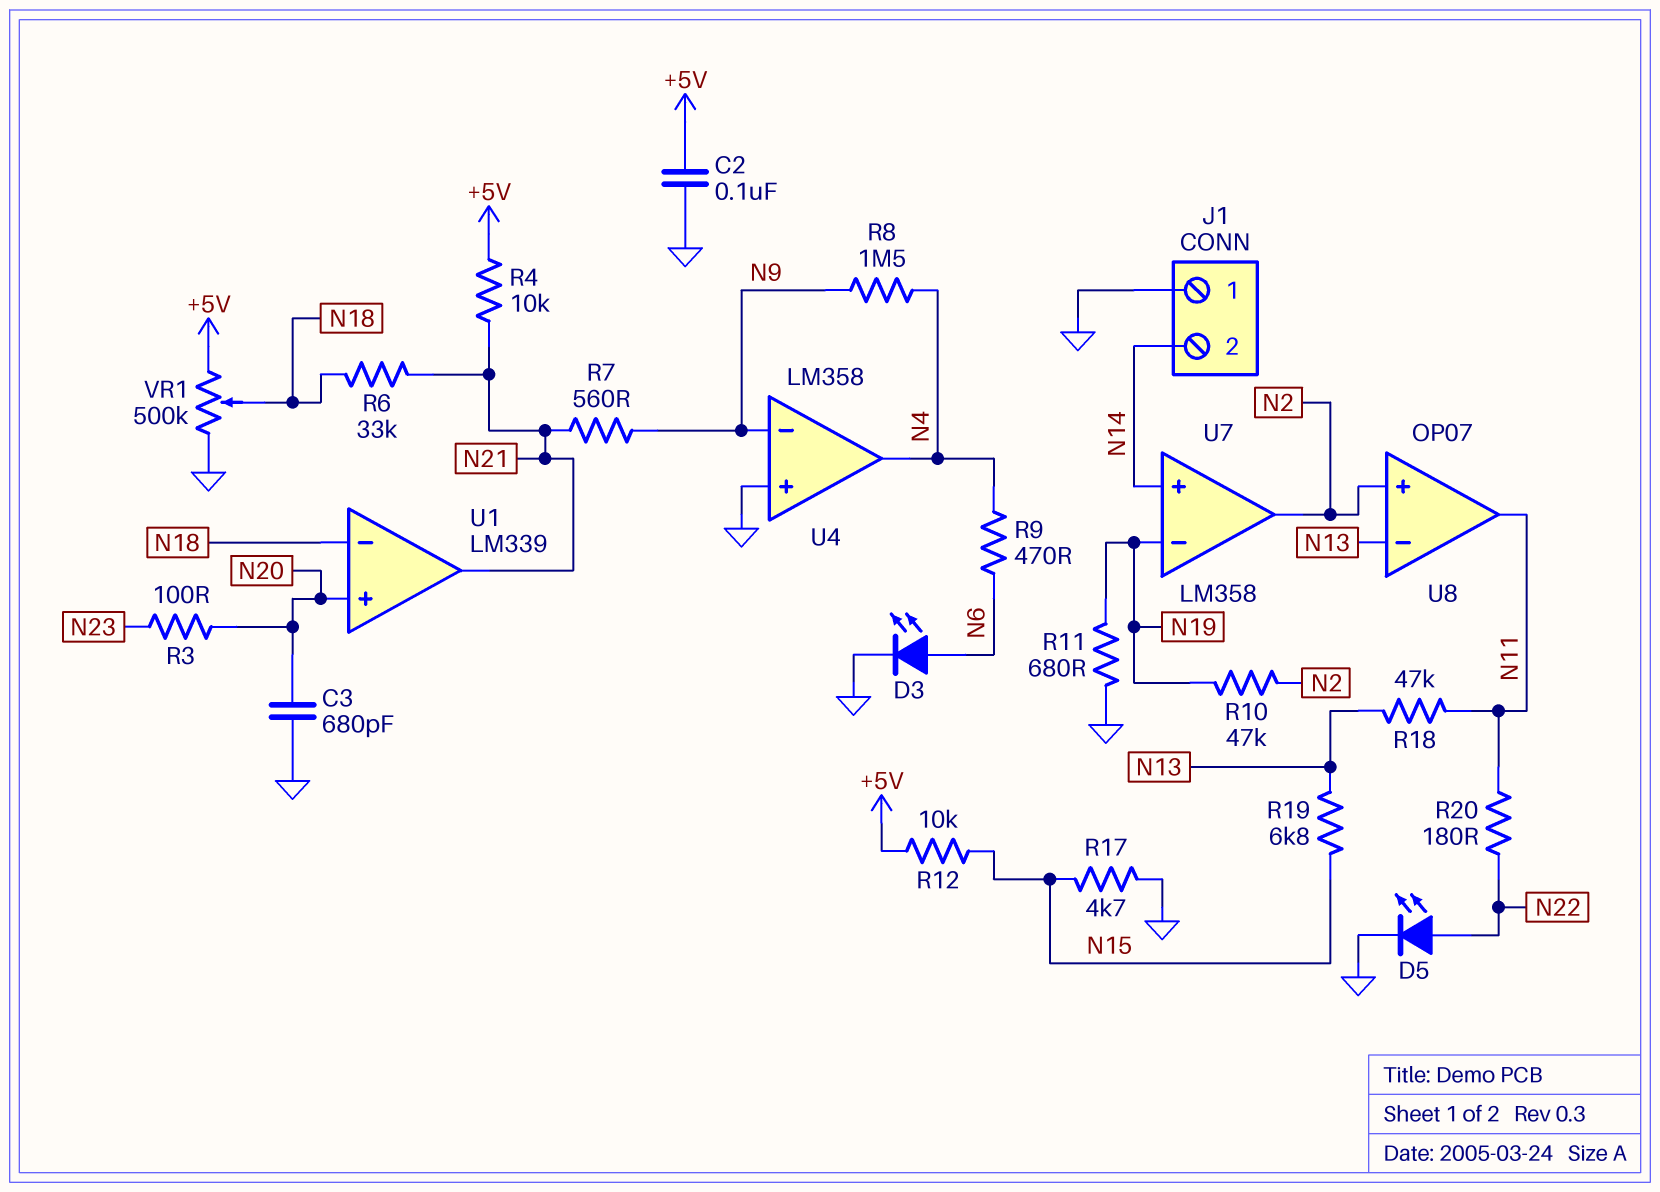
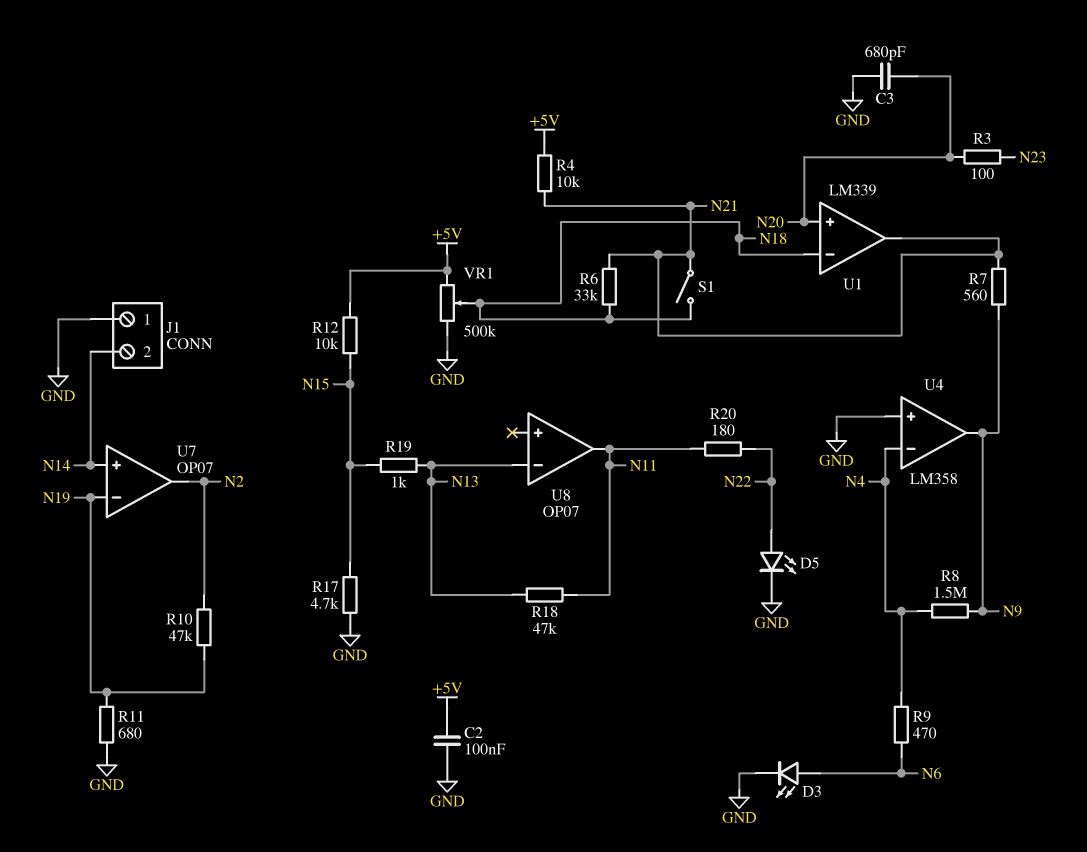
R19: 6.8k (N13, N15) -> 1k (N13, N15)
S1: none -> switch (N18, N21)
U4 pin in-: N9 -> N4
U4 pin out: N4 -> N9
U7: LM358 -> OP07
U8 pin in+: N2 -> none

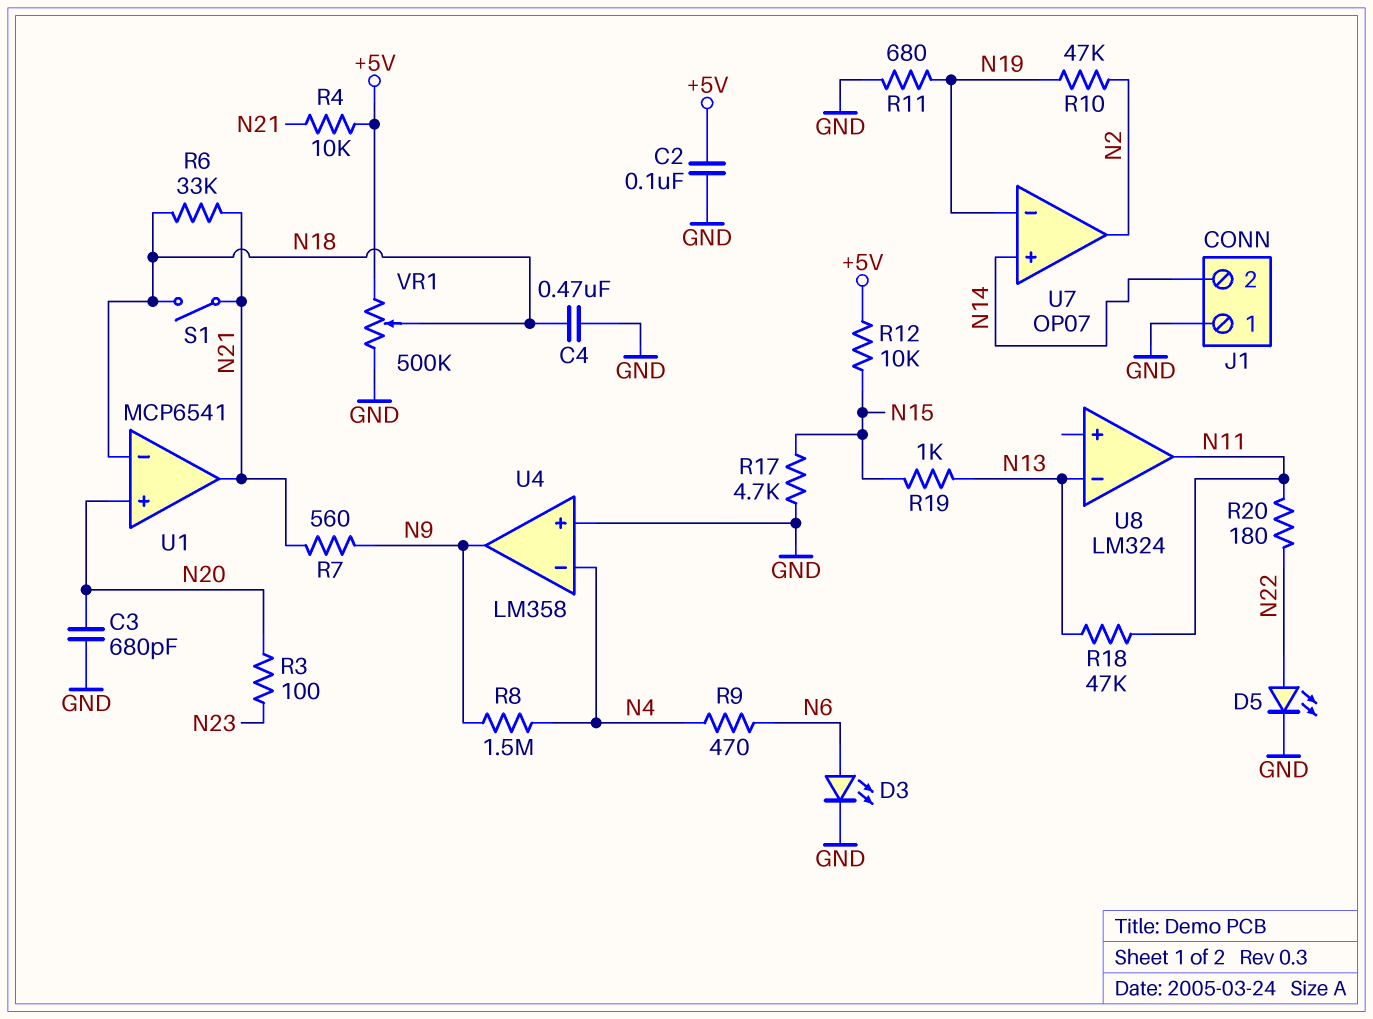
C4: none -> 470nF (GND, N18)
U1: LM339 -> MCP6541
U8: OP07 -> LM324

